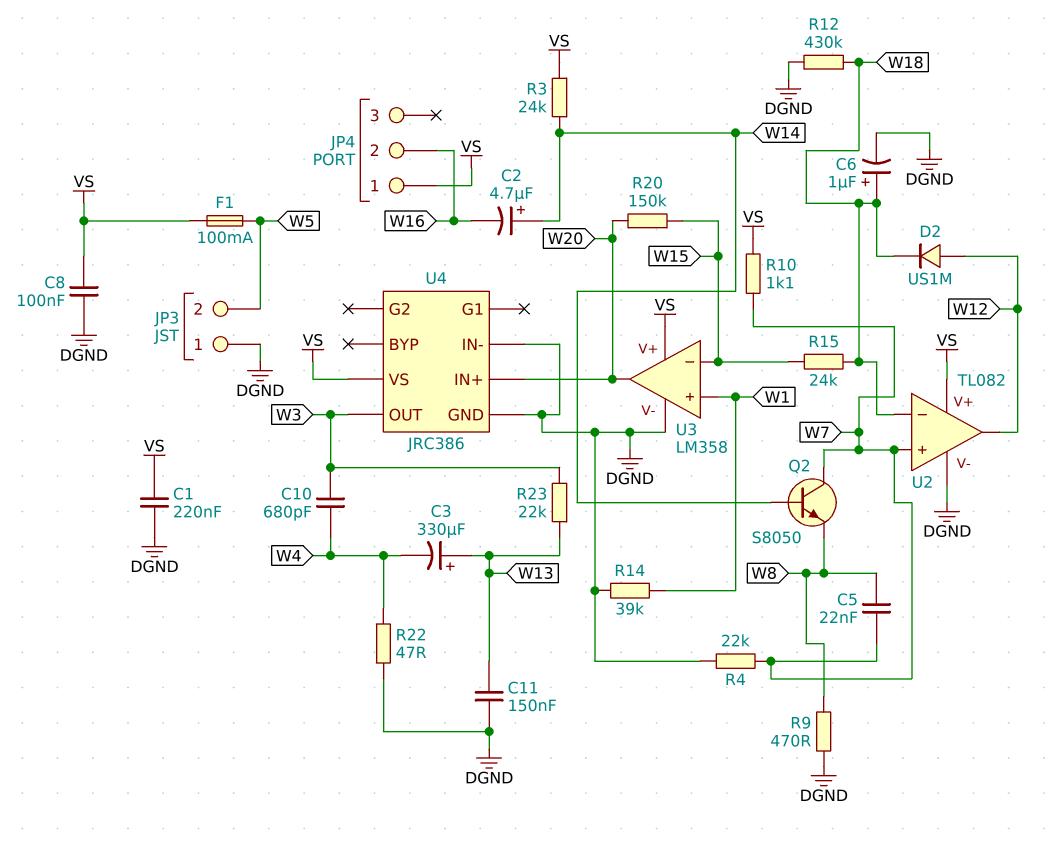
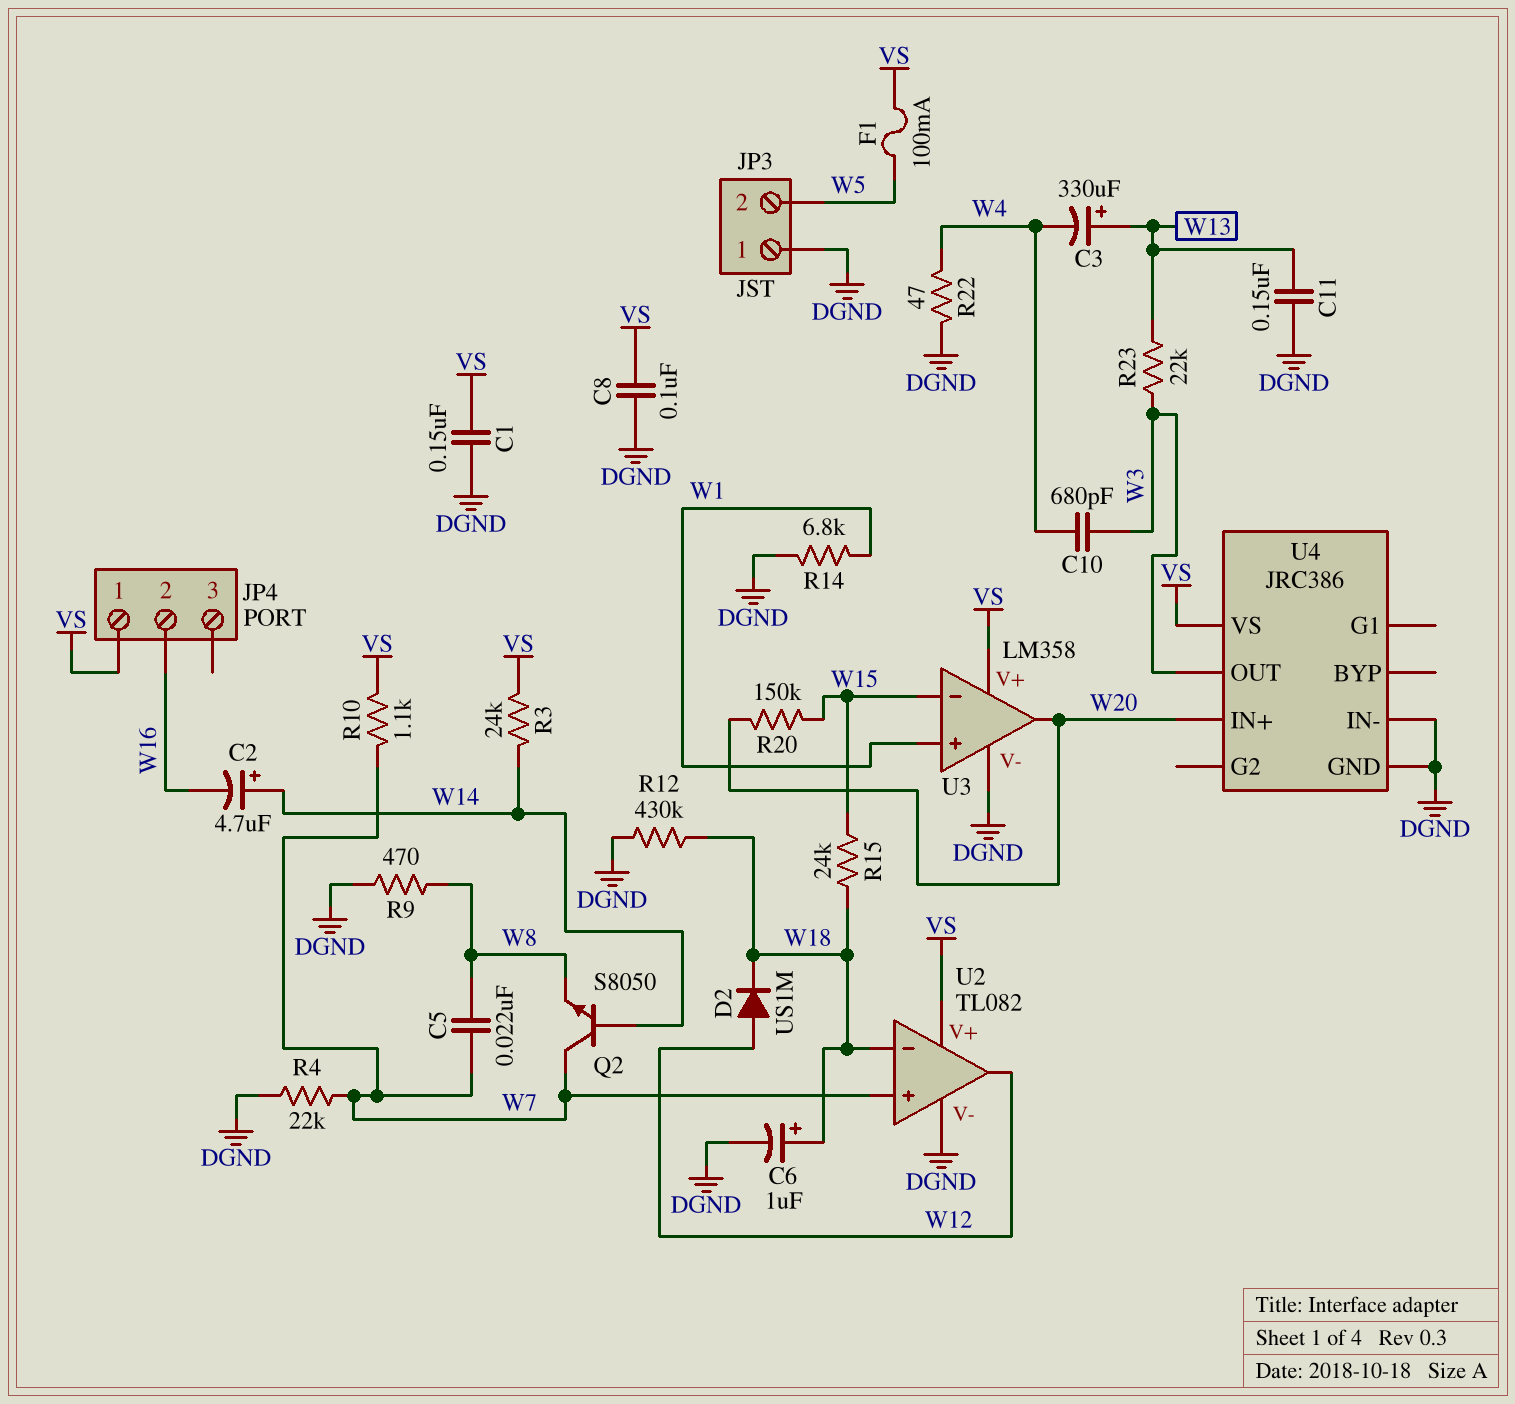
C1: 220nF (DGND, VS) -> 150nF (DGND, VS)
R14: 39k (DGND, W1) -> 6.8k (DGND, W1)

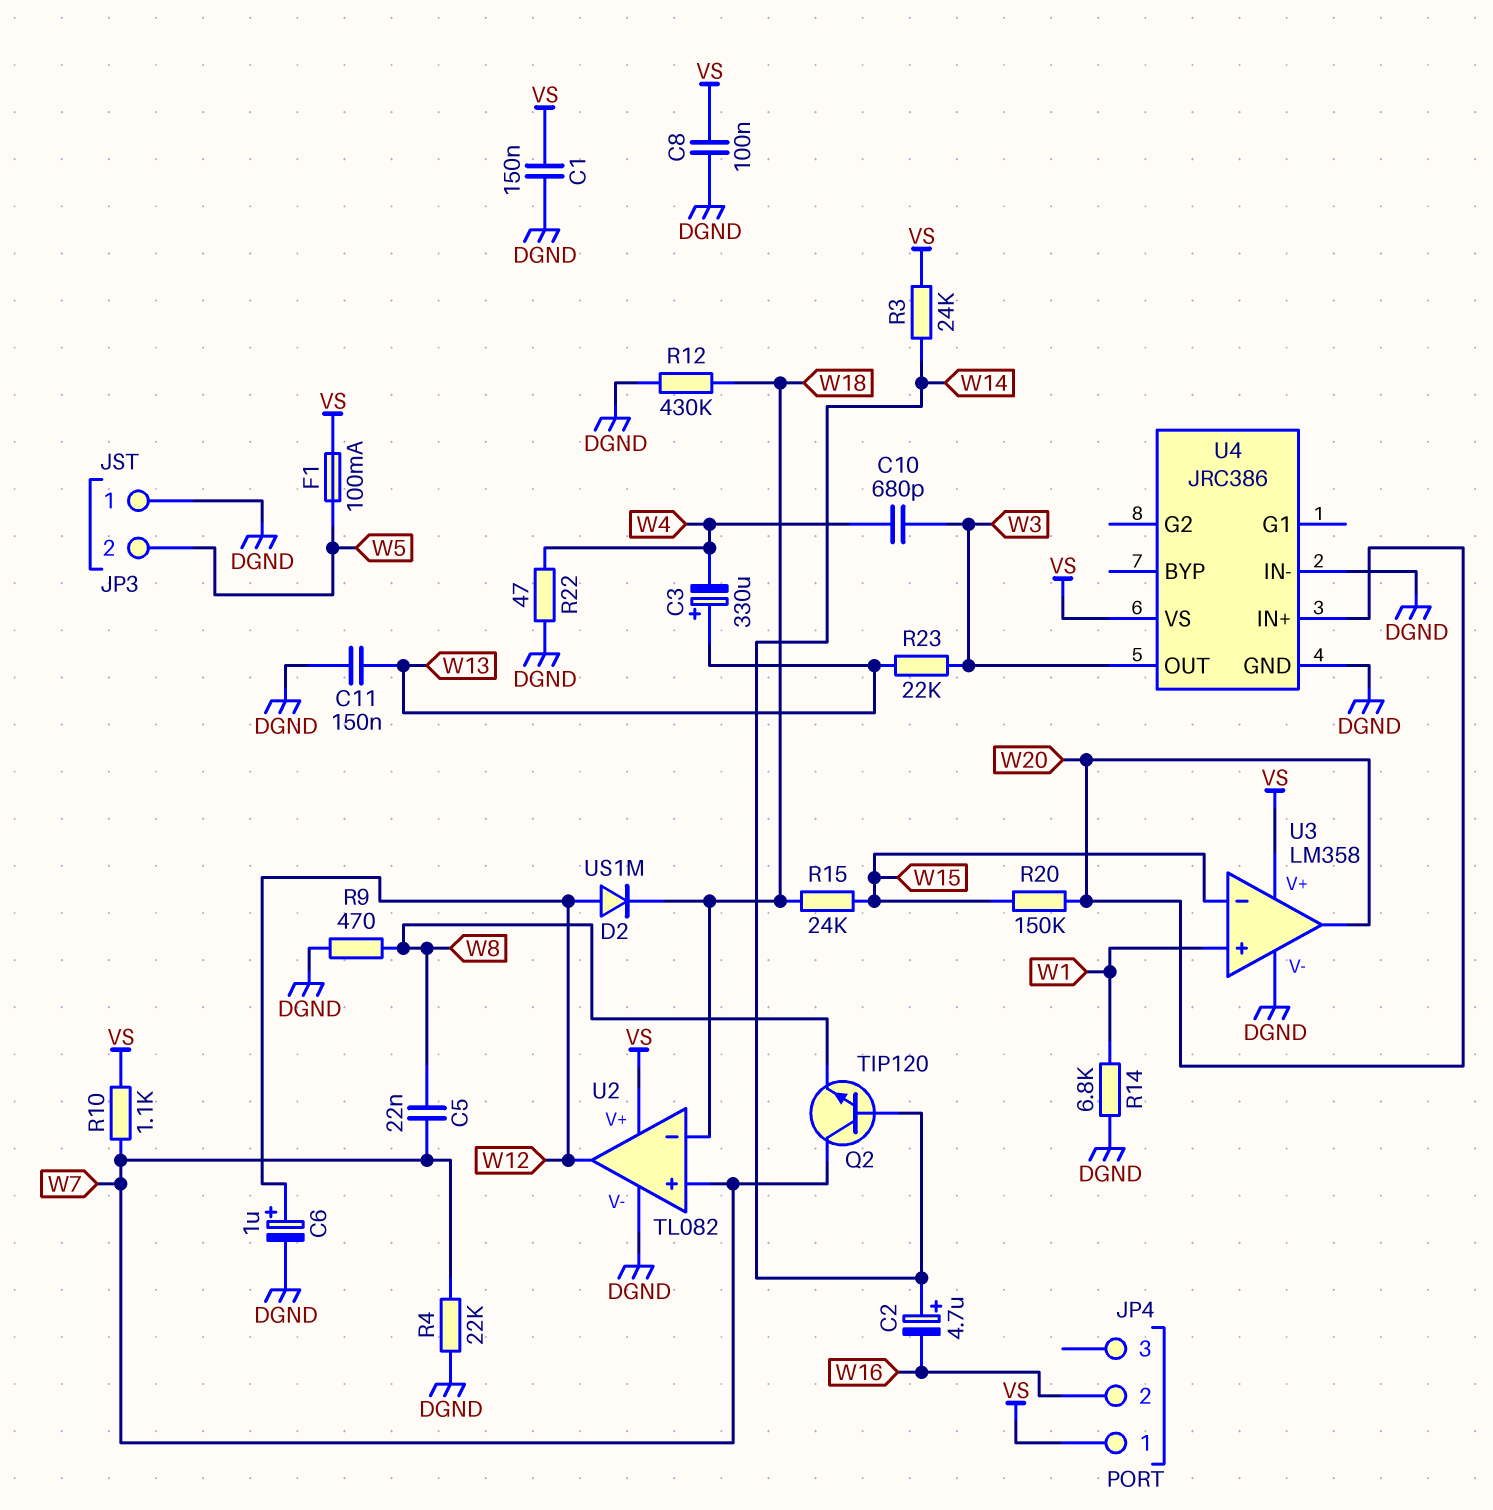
C6: 1uF (plus W18, minus DGND) -> 1uF (plus W12, minus DGND)
Q2: NPN S8050 (B W14, C W7, E W8) -> NPN TIP120 (B W14, C W7, E W8)

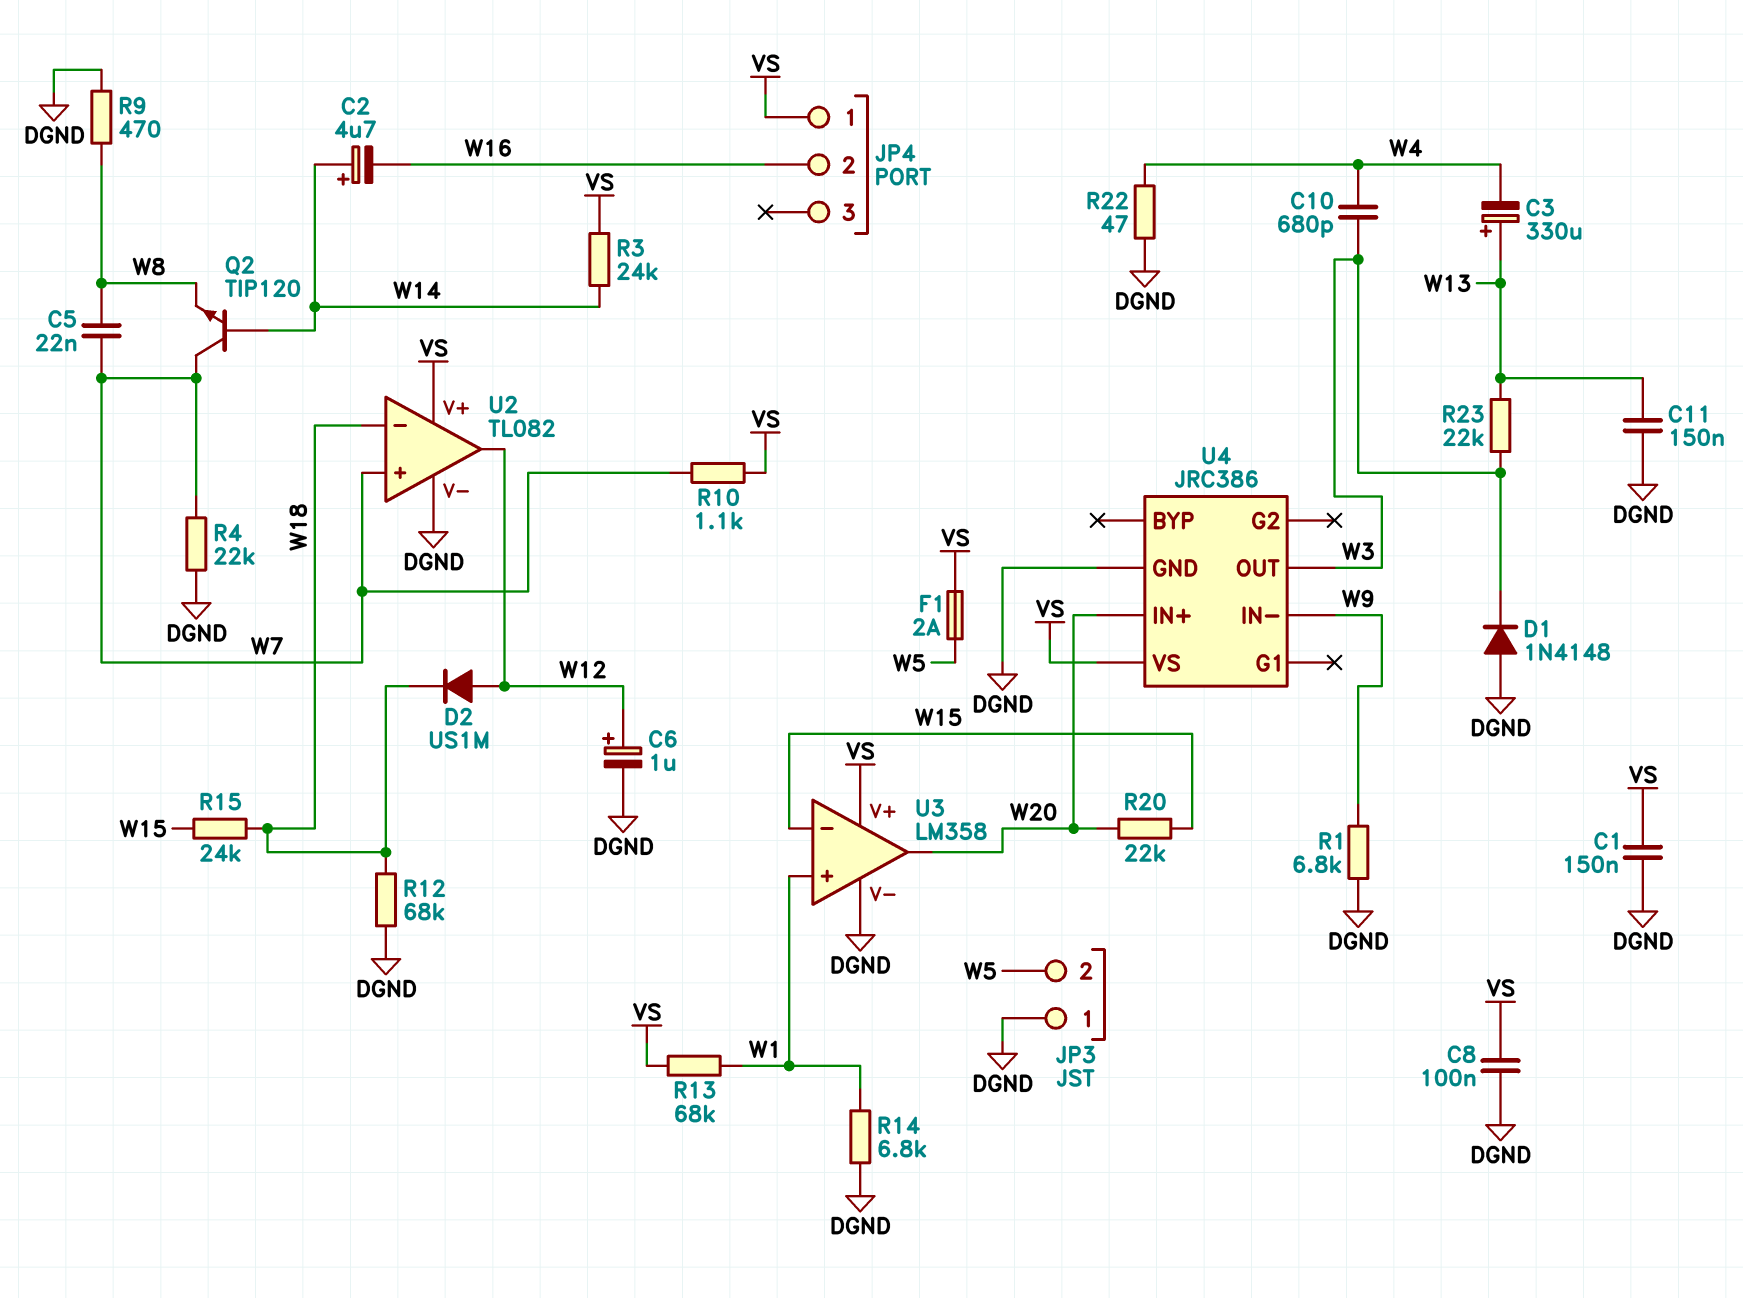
D1: none -> diode 1N4148 (A DGND, K W3)
F1: 100mA (VS, W5) -> 2A (VS, W5)
R1: none -> 6.8k (DGND, W9)
R12: 430k (DGND, W18) -> 68k (DGND, W18)
R13: none -> 68k (VS, W1)
R20: 150k (W15, W20) -> 22k (W15, W20)
U4 pin IN-: DGND -> W9

